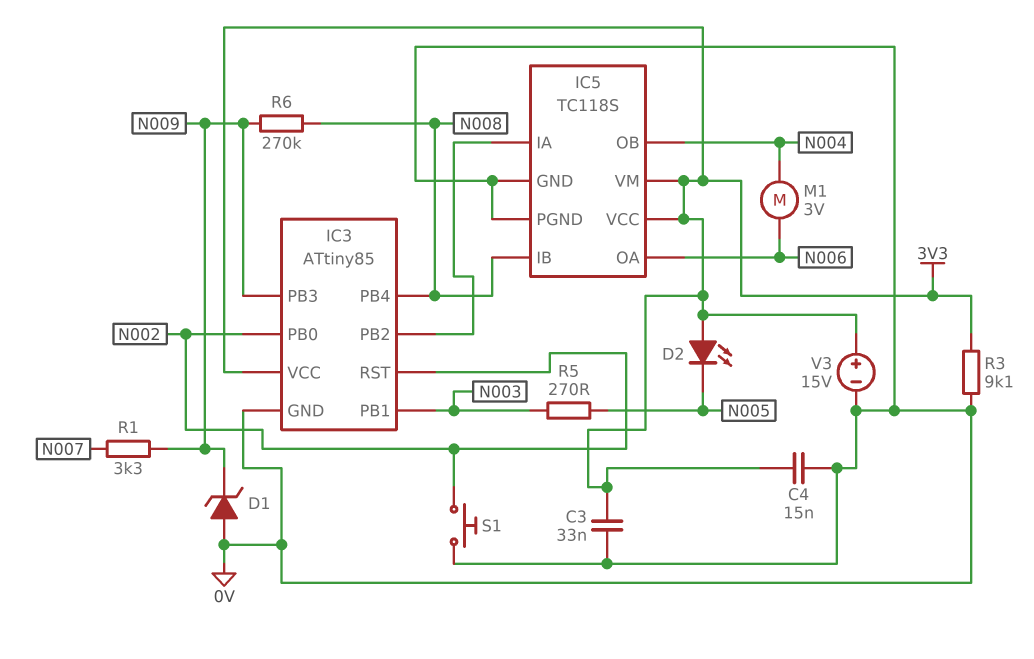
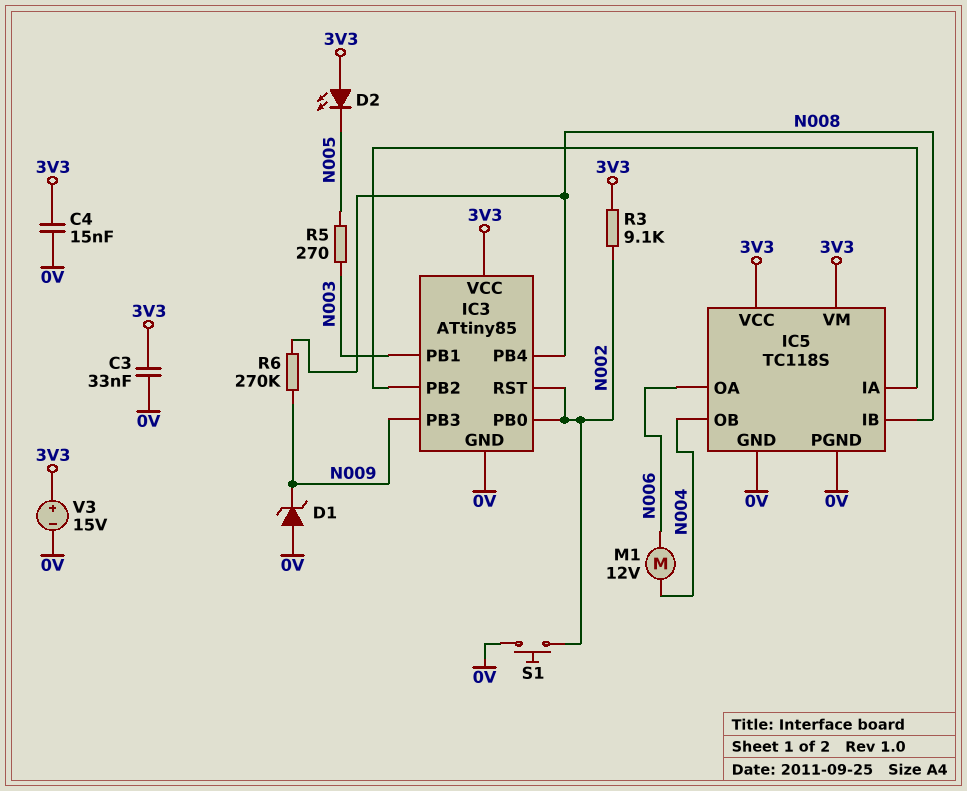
M1: motor 3V (N004, N006) -> motor 12V (N004, N006)
R1: 3.3k (N007, N009) -> none
R3: 9.1k (0V, 3V3) -> 9.1k (3V3, N002)

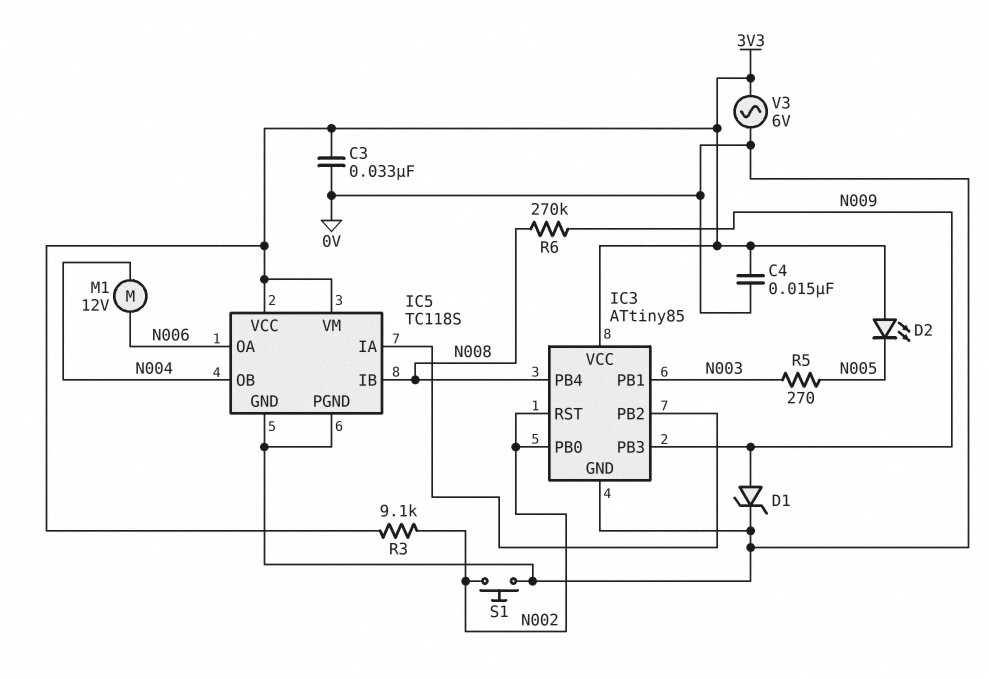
D1: zener (A 0V, K N009) -> zener (A N009, K 0V)
V3: 15V (plus 3V3, minus 0V) -> AC 6V (0V, 3V3)

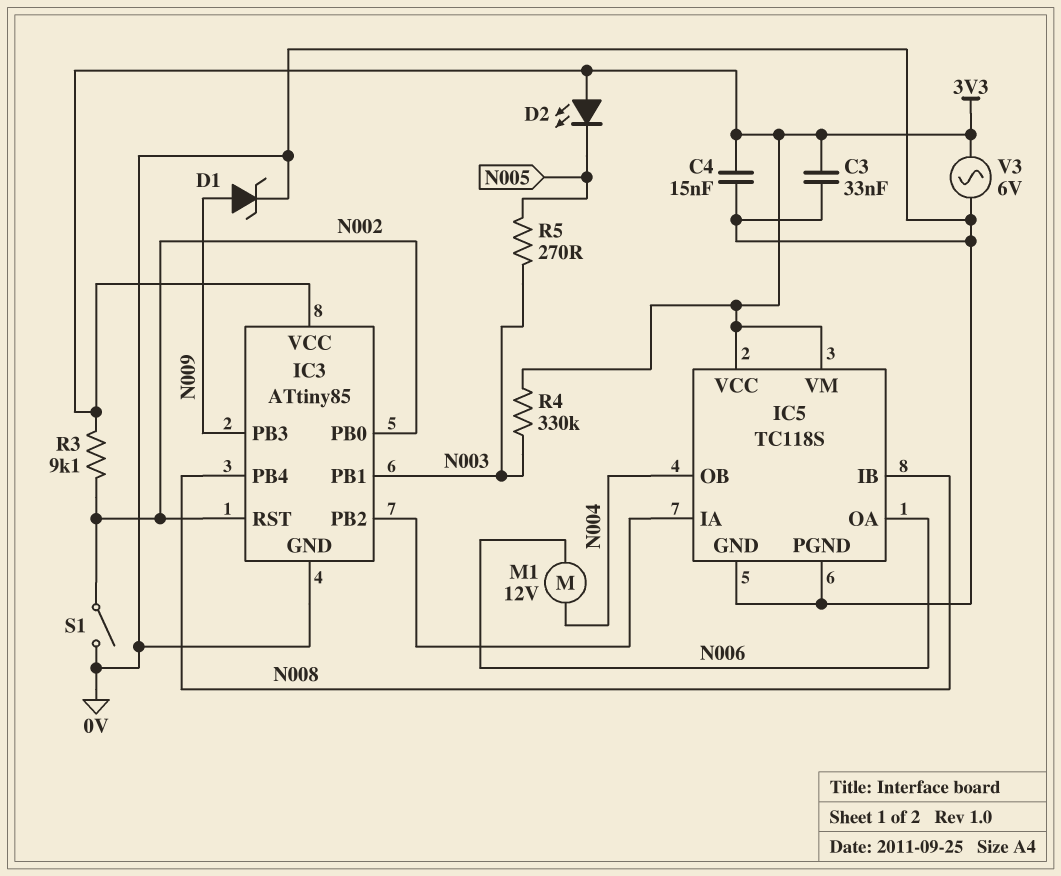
R4: none -> 330k (3V3, N003)
R6: 270k (N008, N009) -> none
S1: button (0V, N002) -> switch (0V, N002)

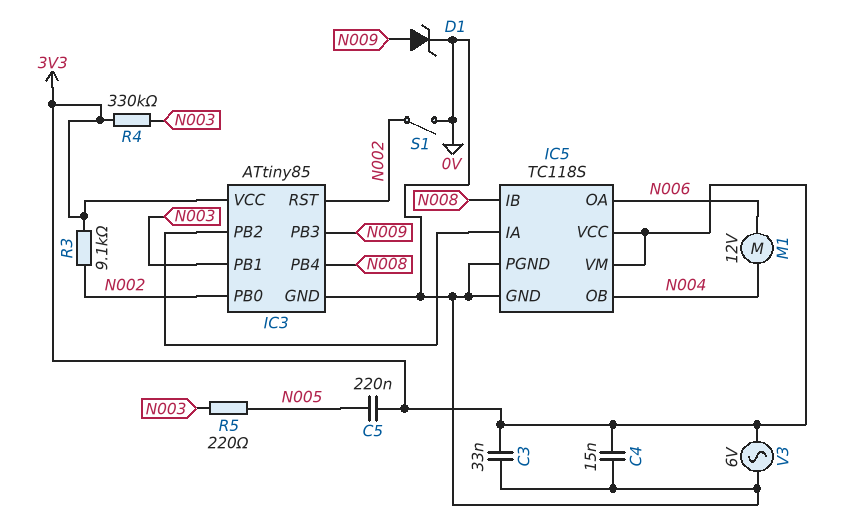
C5: none -> 220nF (3V3, N005)
D2: LED (A 3V3, K N005) -> none
R5: 270 (N003, N005) -> 220 (N003, N005)

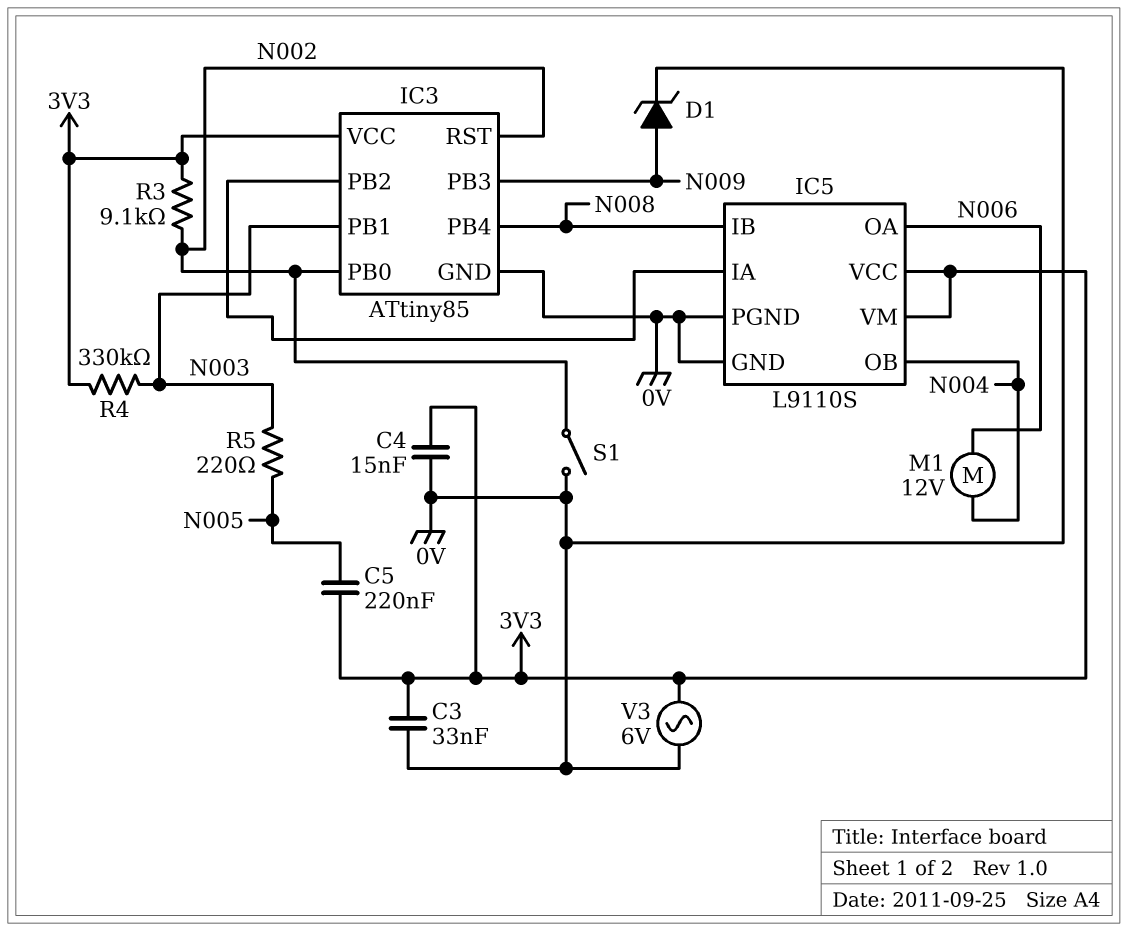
IC5: TC118S -> L9110S

